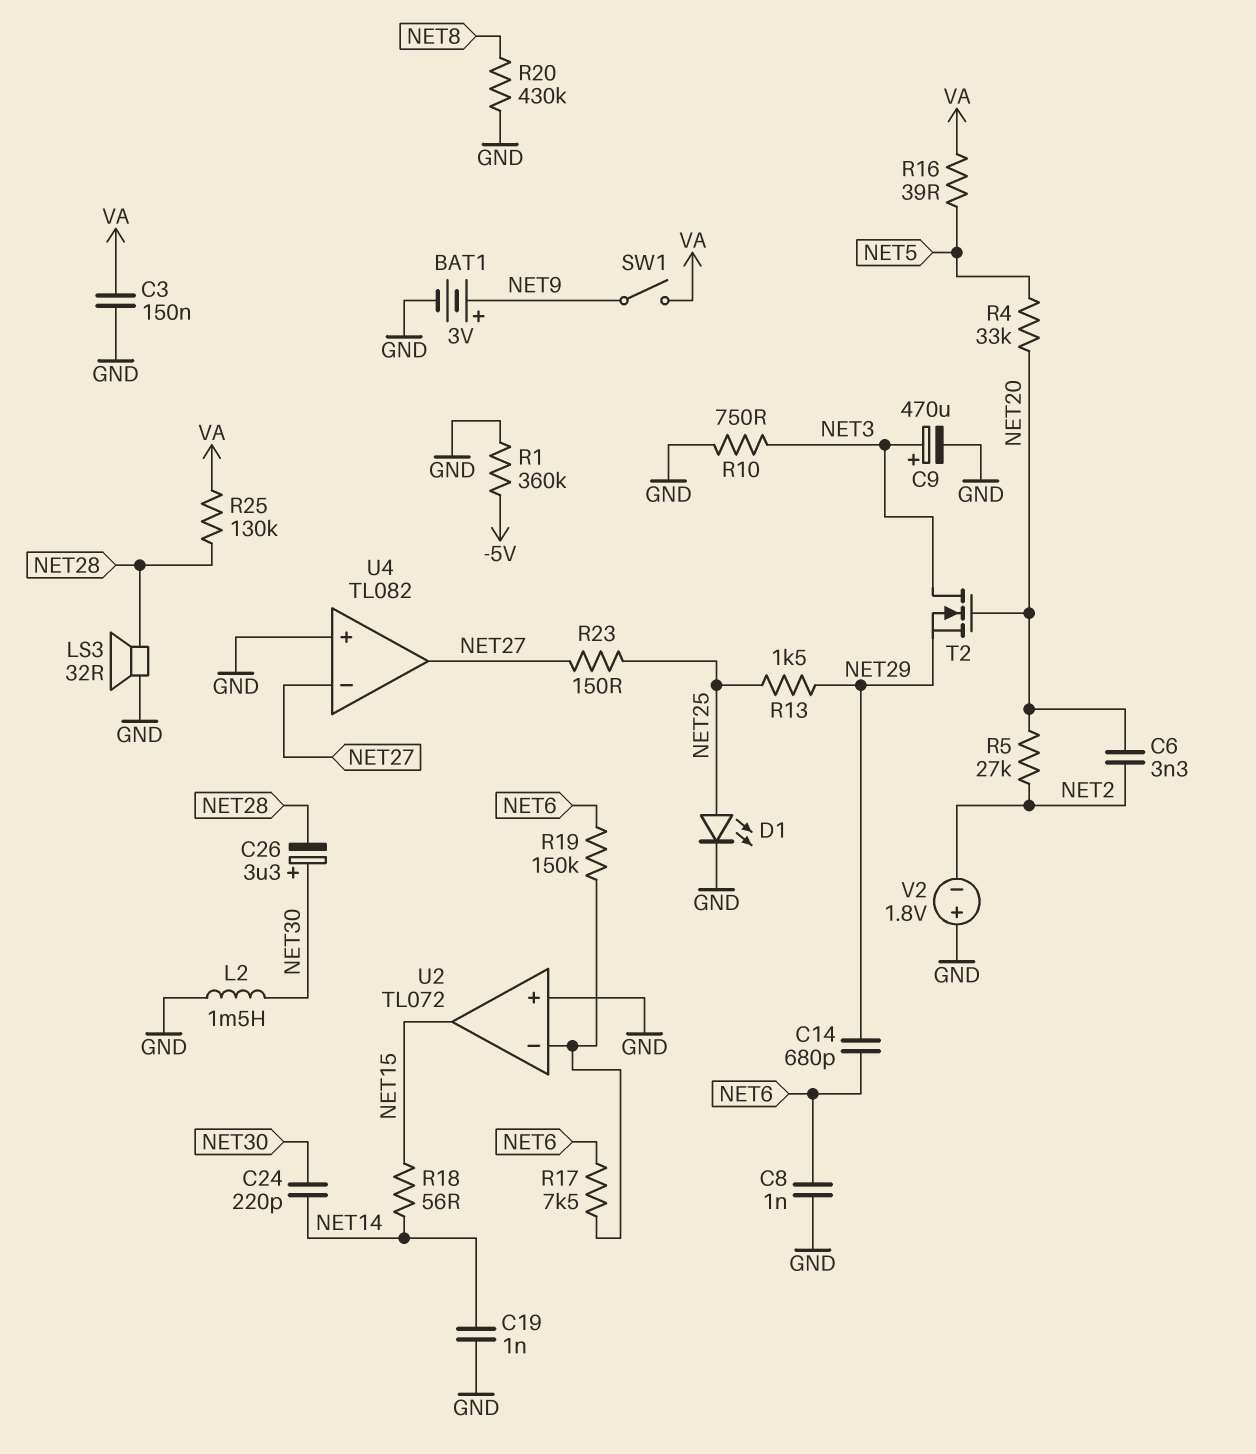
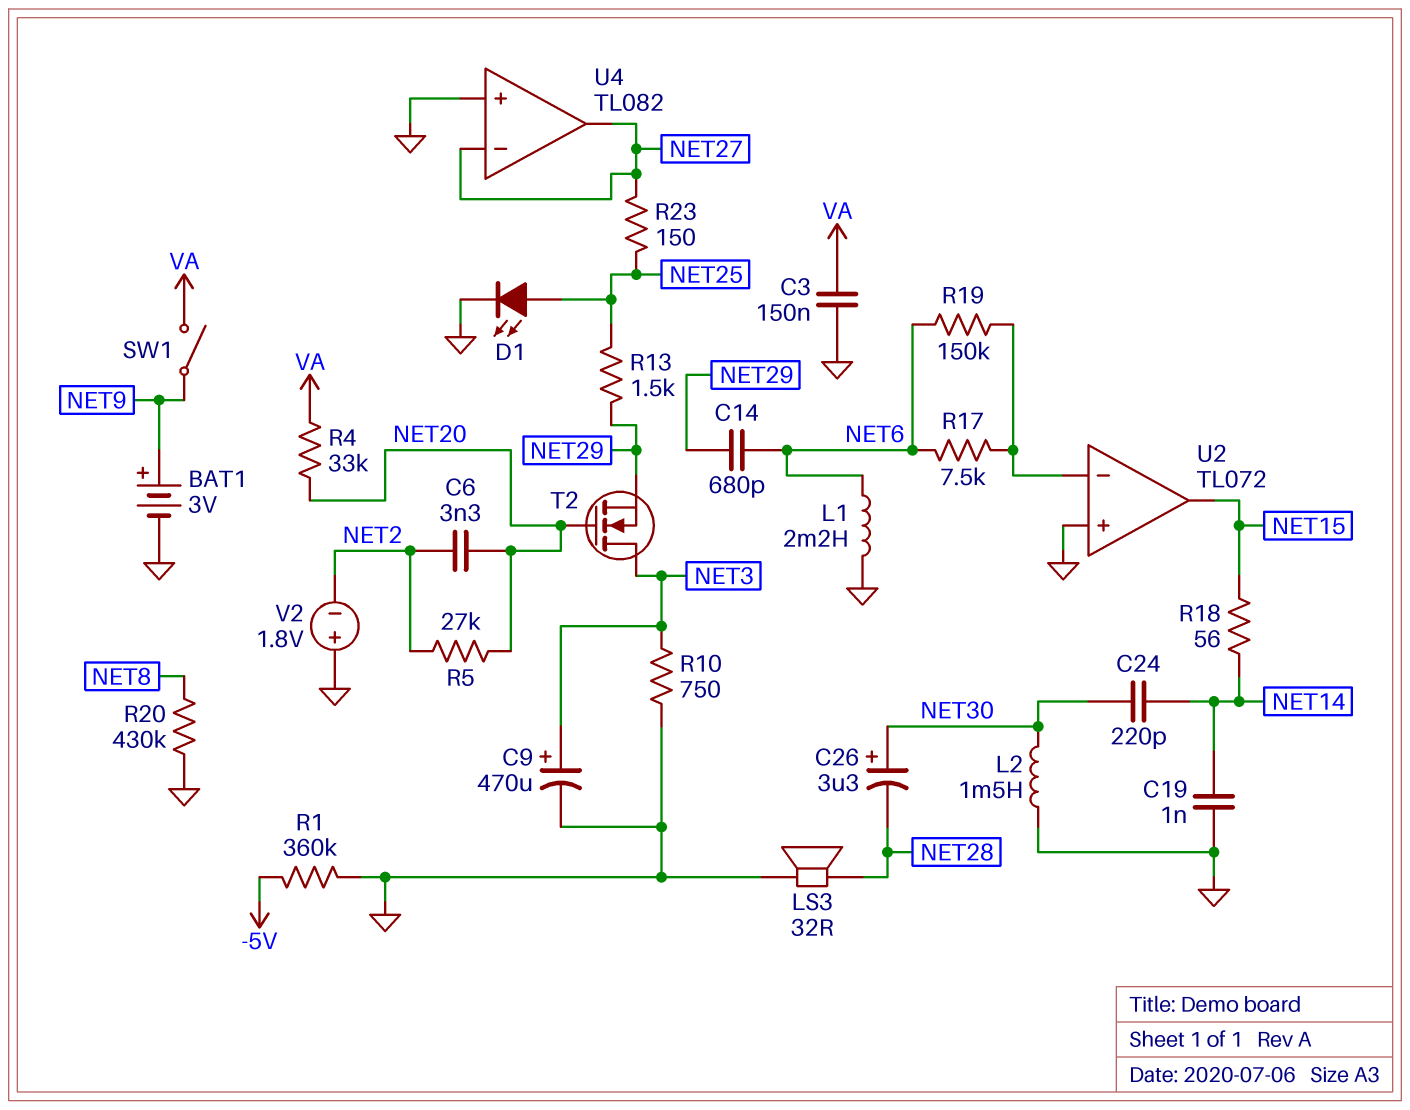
C8: 1nF (GND, NET6) -> none
L1: none -> 2.2mH (GND, NET6)
R4: 33k (NET5, NET20) -> 33k (NET20, VA)
R16: 39 (NET5, VA) -> none
R25: 130k (NET28, VA) -> none

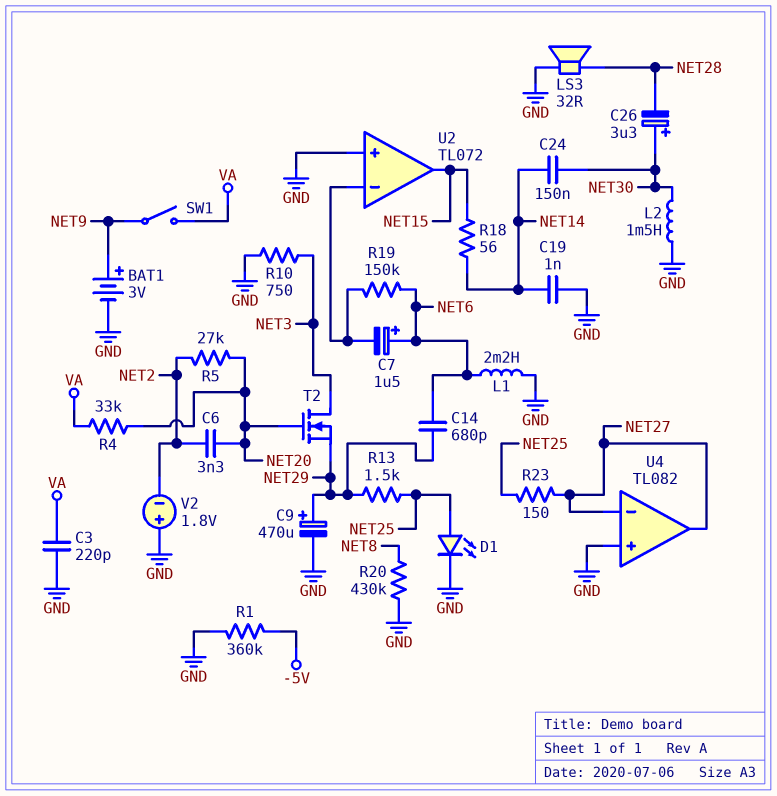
C3: 150nF (GND, VA) -> 220pF (GND, VA)
C7: none -> 1.5uF (plus NET6, minus U2/in-)
C9: 470uF (plus NET3, minus GND) -> 470uF (plus NET29, minus GND)
C24: 220pF (NET14, NET30) -> 150nF (NET14, NET30)
R17: 7.5k (NET6, U2/in-) -> none

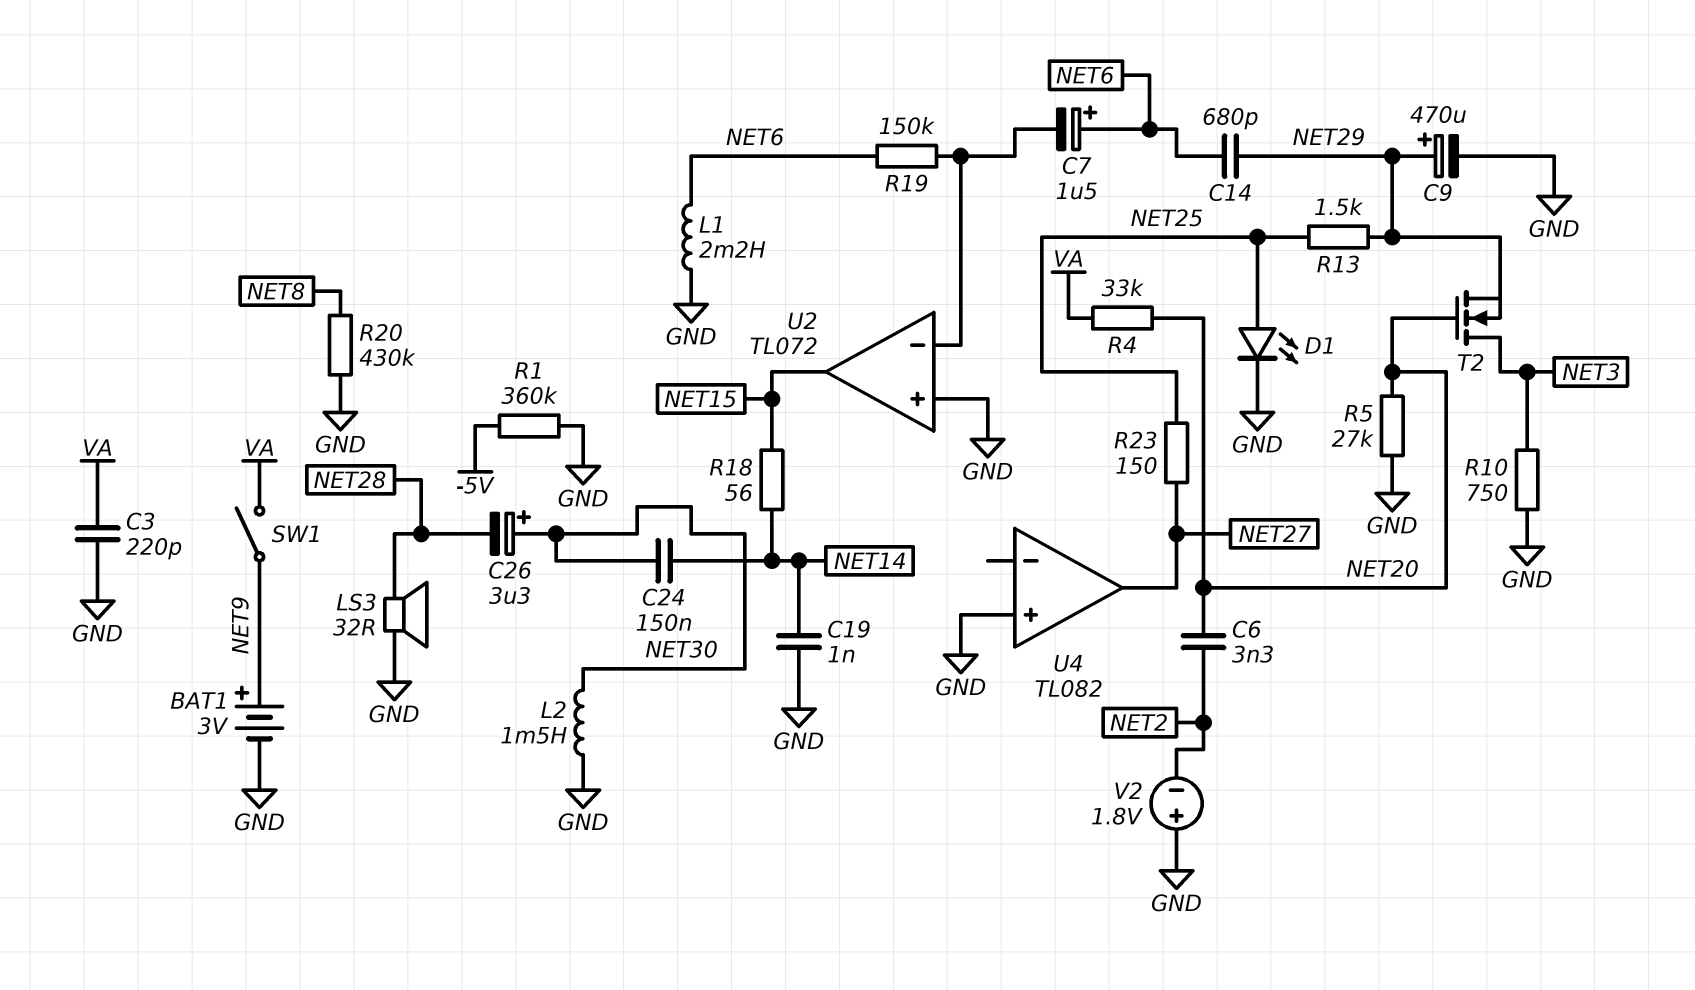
R5: 27k (NET2, NET20) -> 27k (GND, NET20)
U4 pin in-: NET27 -> none

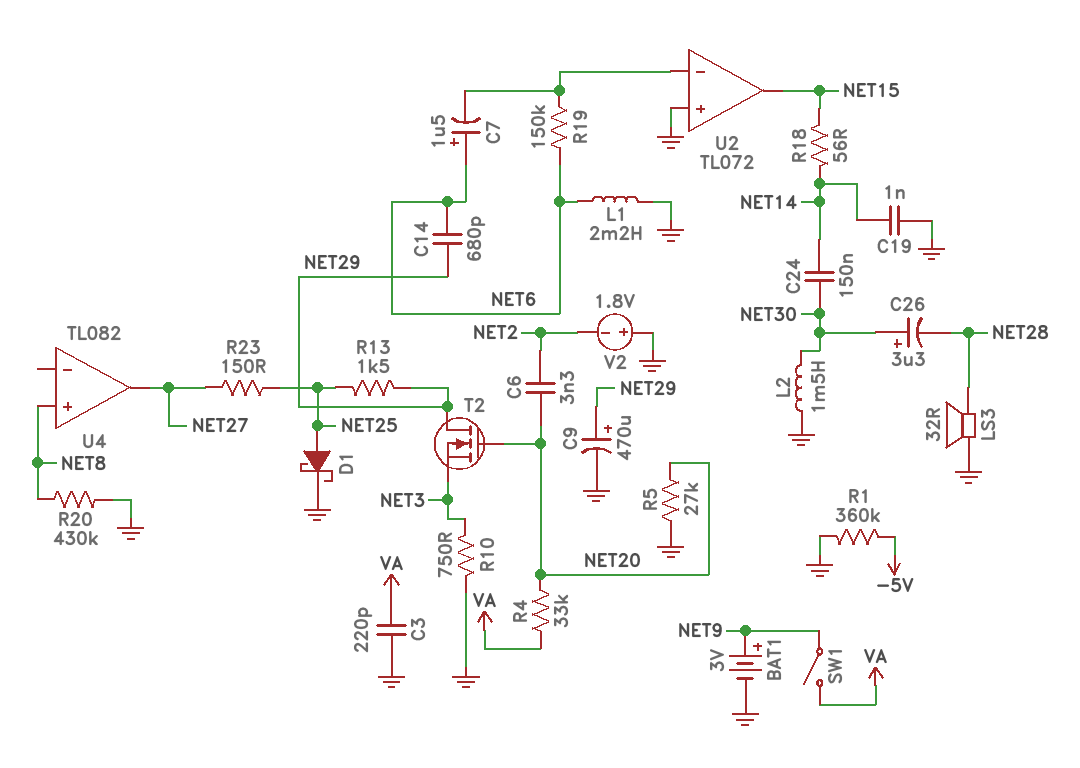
D1: LED (A NET25, K GND) -> schottky (A NET25, K GND)
T2: NMOS (G NET20, D NET3, S NET29) -> NMOS (G NET20, D NET29, S NET3)
U4 pin in+: GND -> NET8

